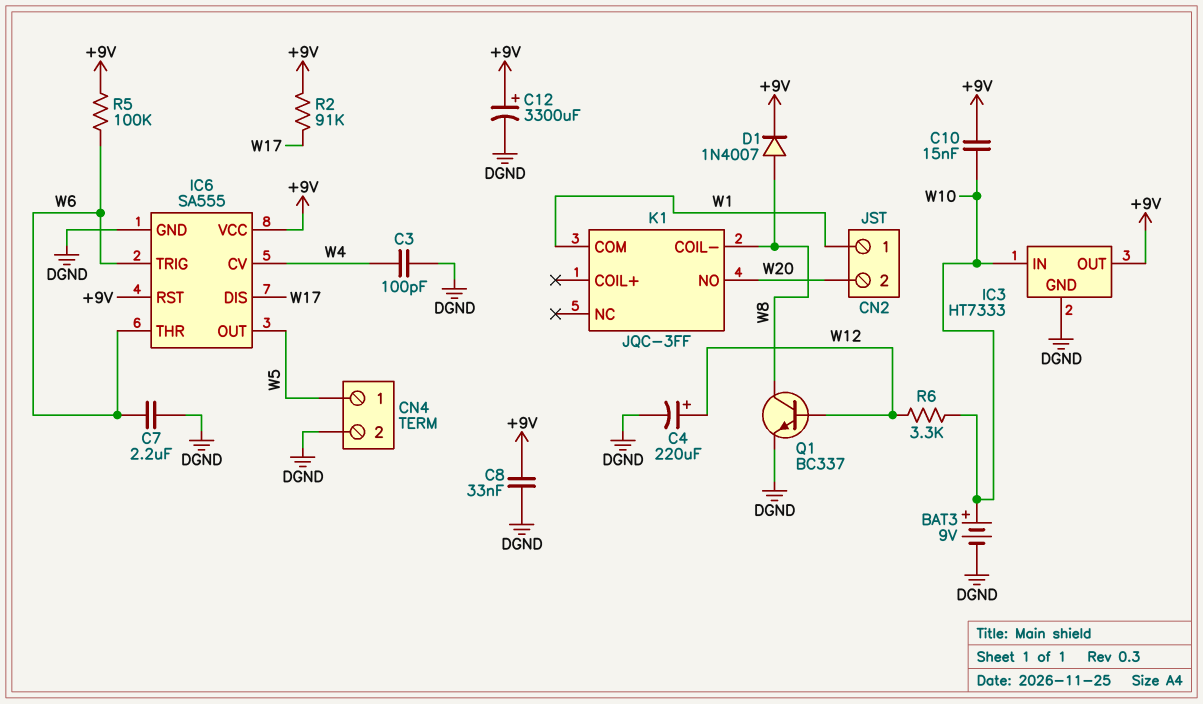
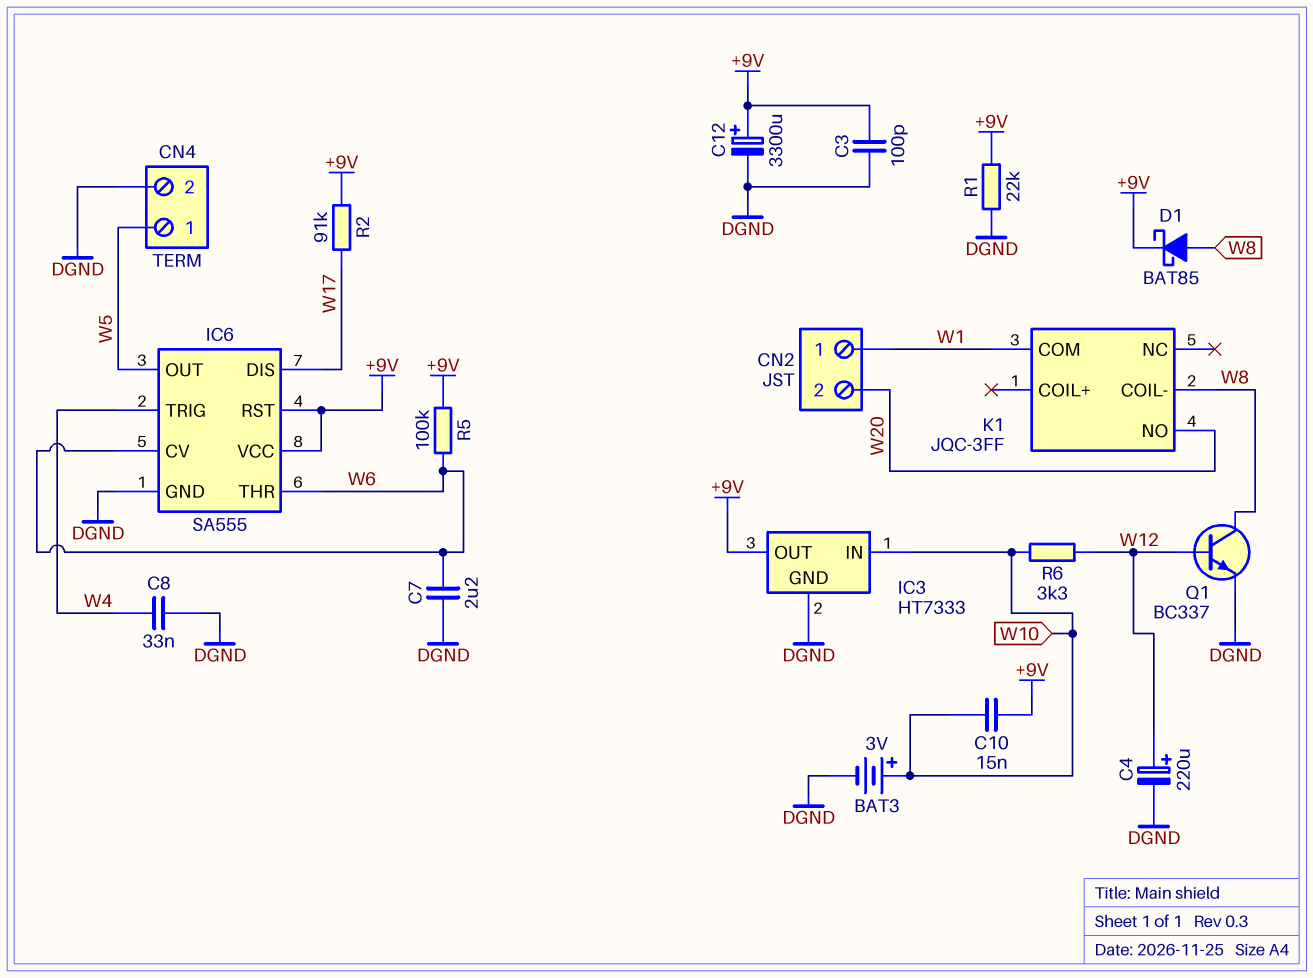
BAT3: 9V (plus W10, minus DGND) -> 3V (plus W10, minus DGND)
C3: 100pF (DGND, W4) -> 100pF (+9V, DGND)
C8: 33nF (+9V, DGND) -> 33nF (DGND, W4)
D1: diode 1N4007 (A W8, K +9V) -> schottky BAT85 (A W8, K +9V)
IC6 pin CV: W4 -> W6
IC6 pin TRIG: W6 -> W4
R1: none -> 22k (+9V, DGND)

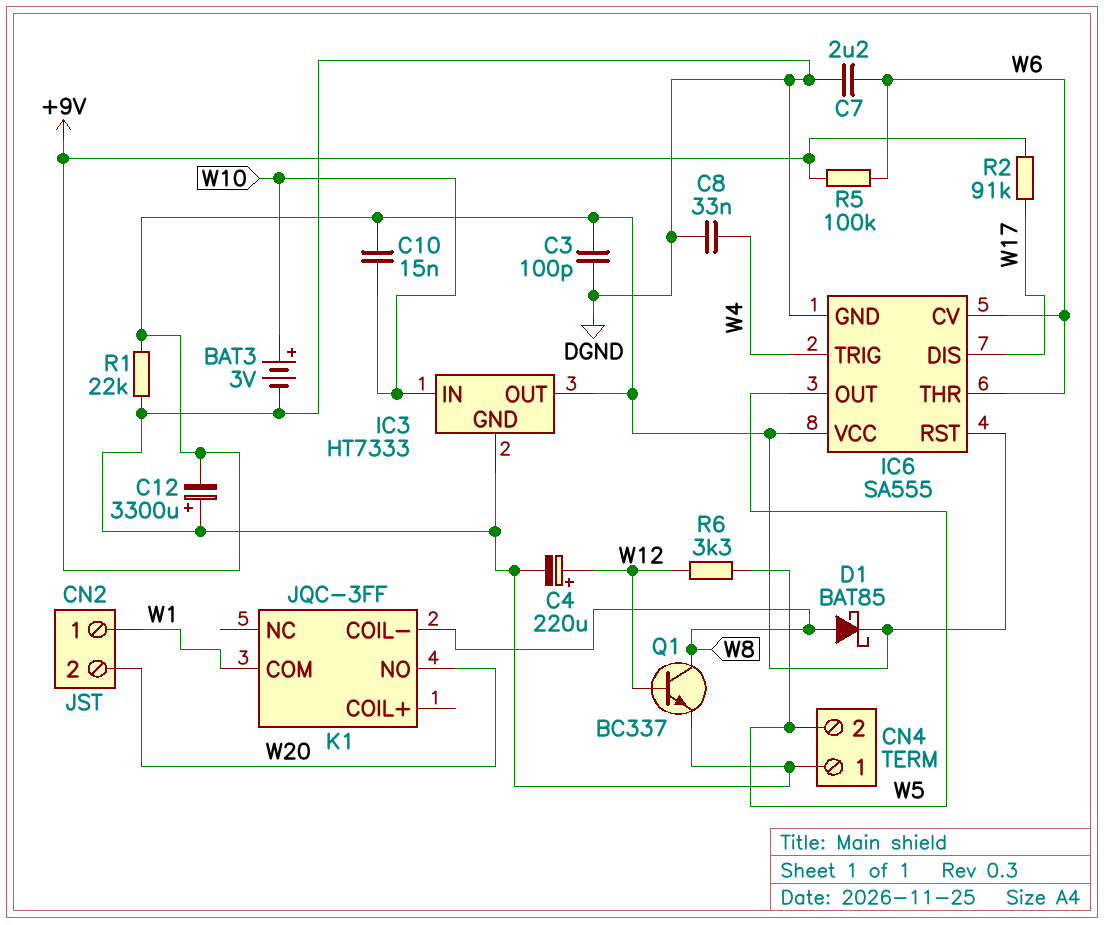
C12: 3300uF (plus +9V, minus DGND) -> 3300uF (plus DGND, minus +9V)
CN4 pin 1: W5 -> DGND
CN4 pin 2: DGND -> W5
R6: 3.3k (W10, W12) -> 3.3k (W5, W12)

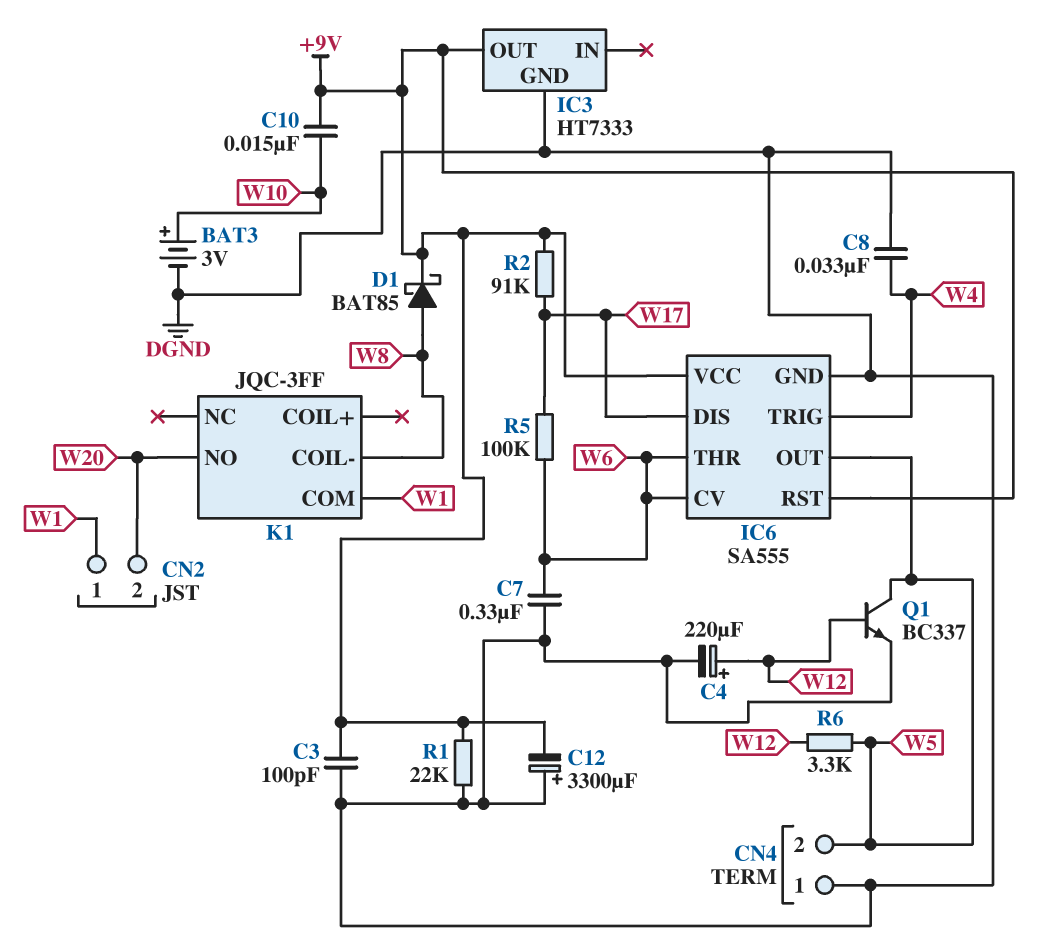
C7: 2.2uF (DGND, W6) -> 330nF (DGND, W6)
IC3 pin IN: W10 -> none
Q1: NPN BC337 (B W12, C W8, E DGND) -> NPN BC337 (B W12, C W5, E DGND)
R5: 100k (+9V, W6) -> 100k (W6, W17)

